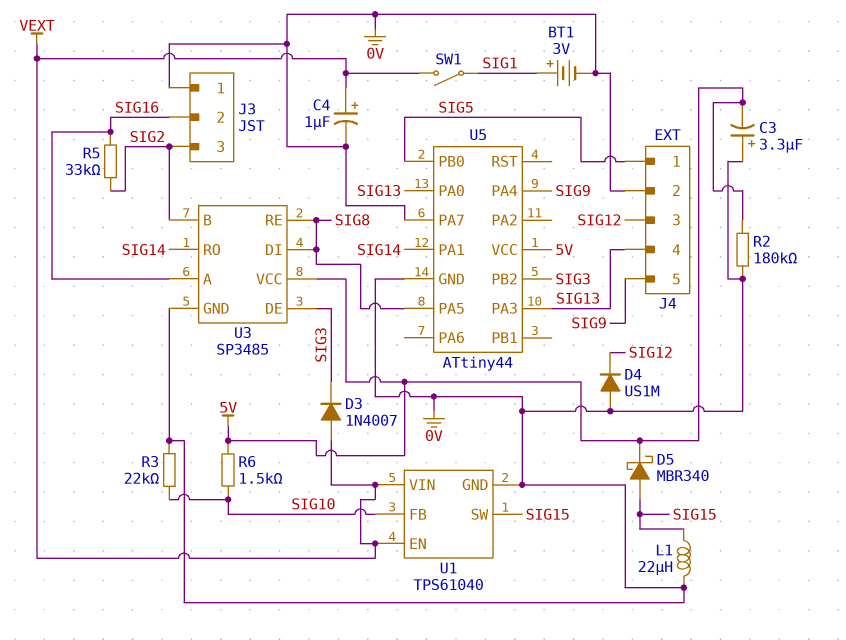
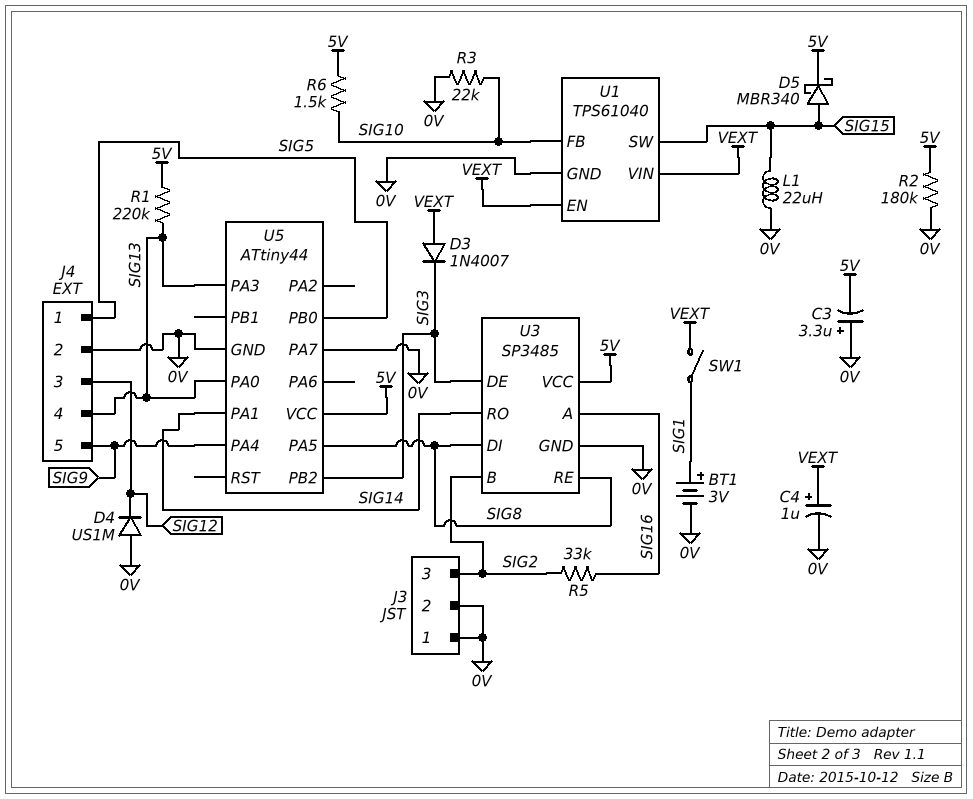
J3 pin 2: SIG16 -> 0V
R1: none -> 220k (5V, SIG13)

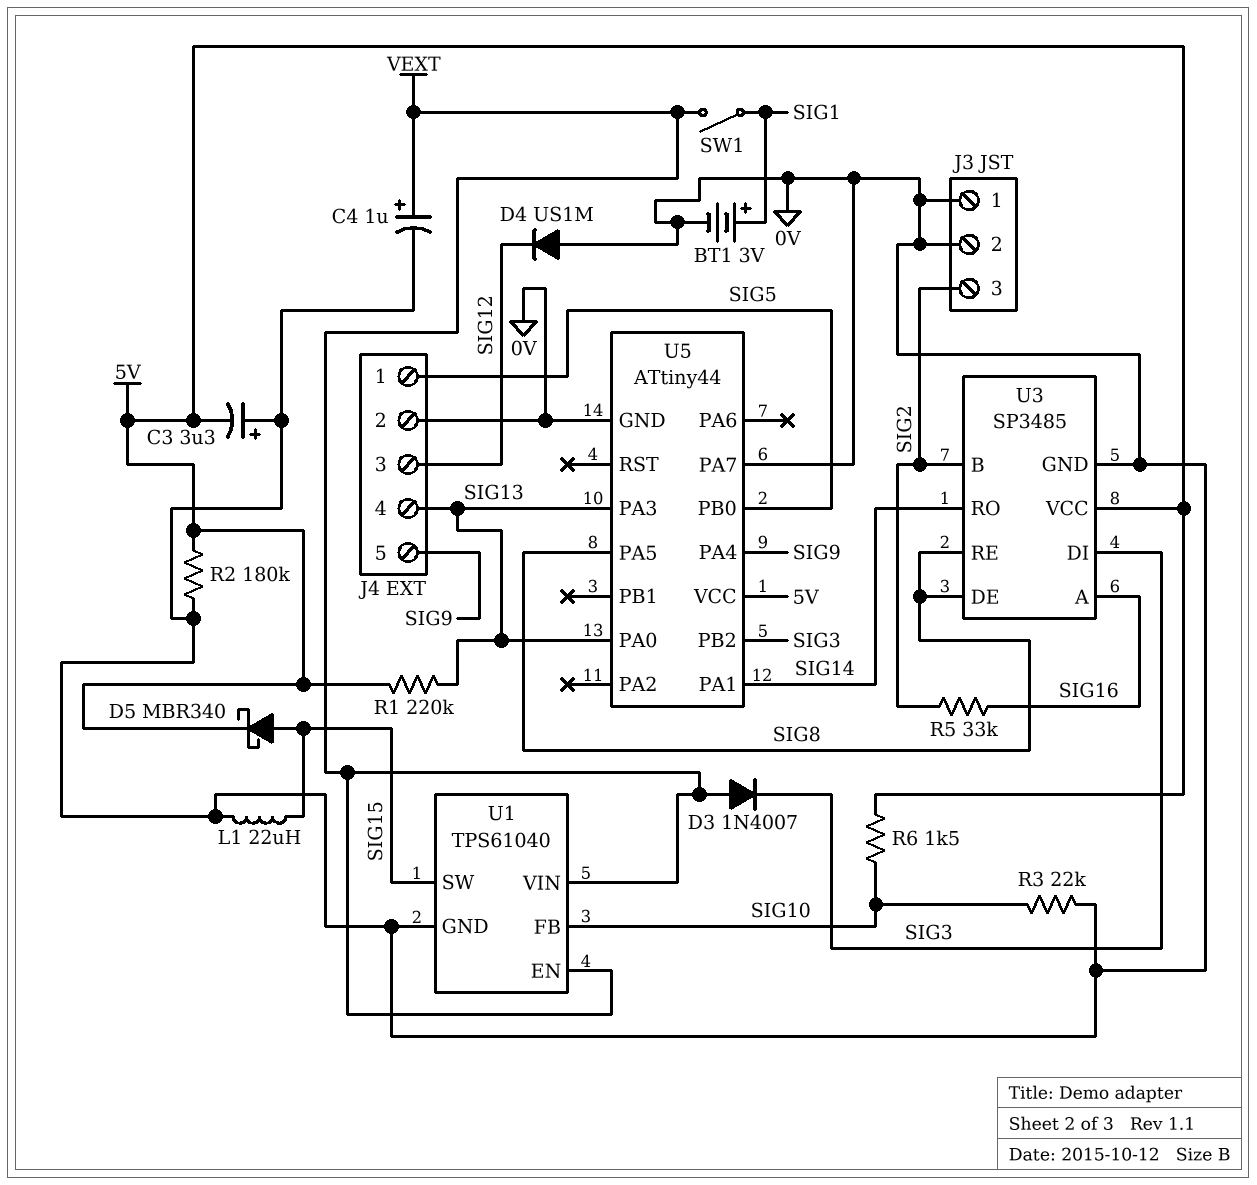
U3 pin DE: SIG3 -> SIG8
U3 pin DI: SIG8 -> SIG3

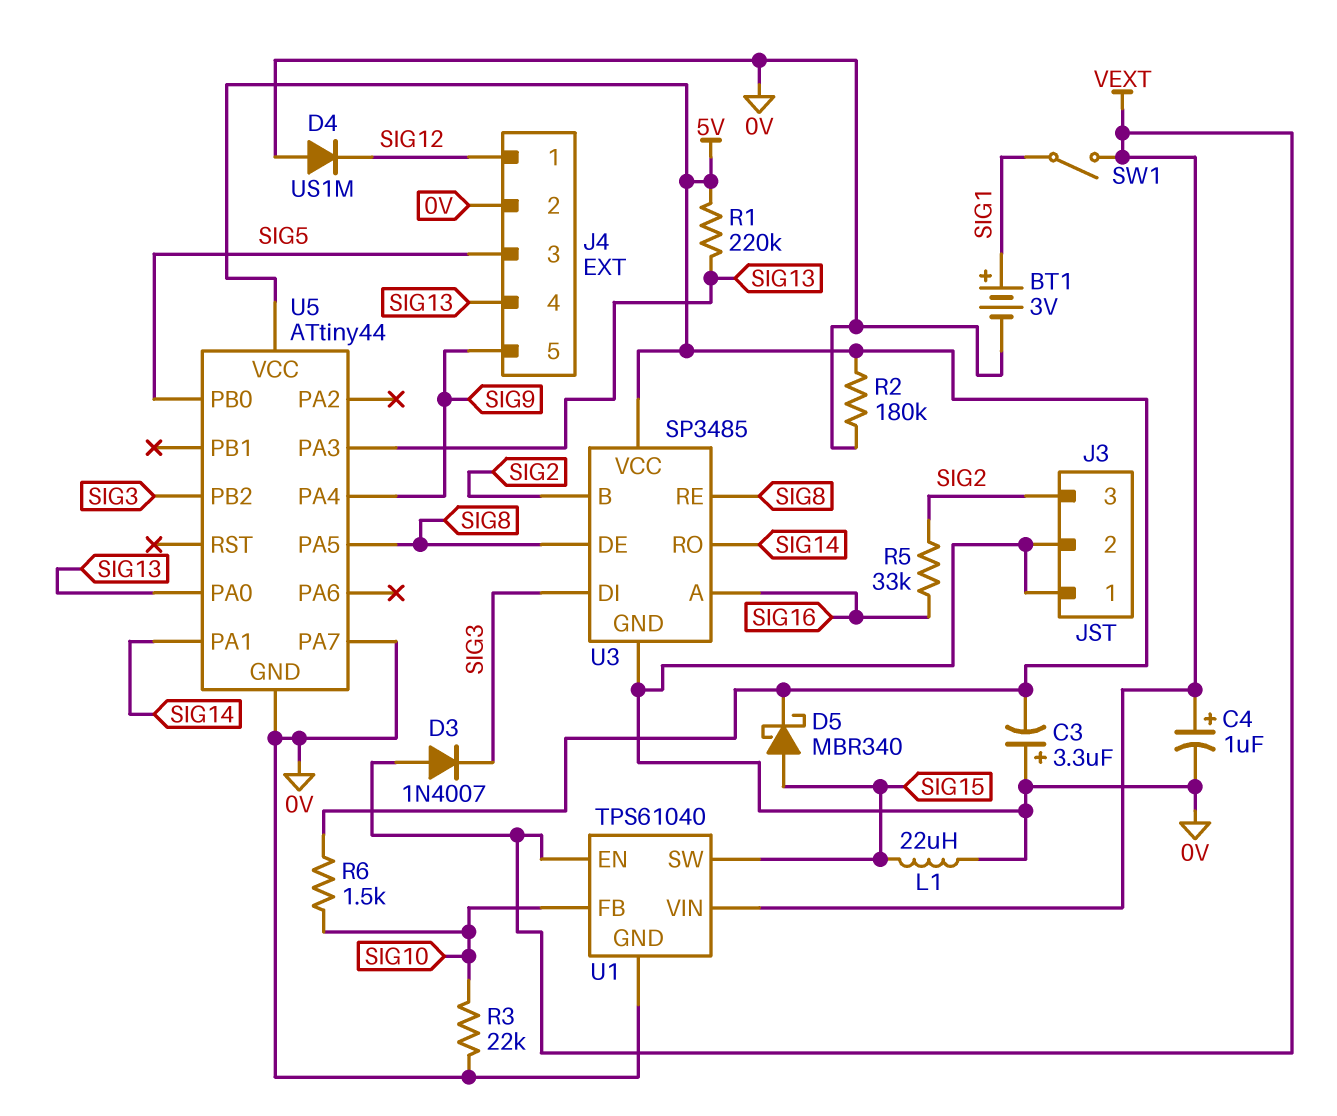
J4 pin 1: SIG5 -> SIG12
J4 pin 3: SIG12 -> SIG5

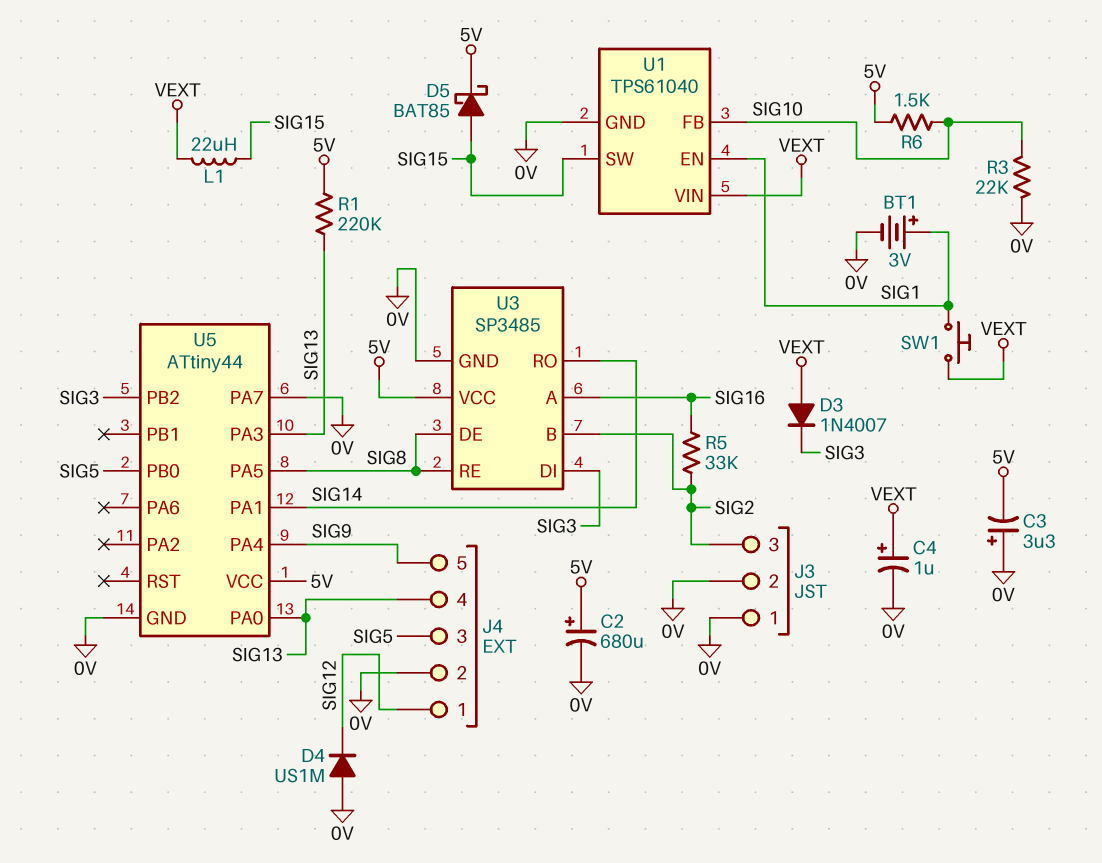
C2: none -> 680uF (plus 5V, minus 0V)
D5: schottky MBR340 (A SIG15, K 5V) -> schottky BAT85 (A SIG15, K 5V)
L1: 22uH (0V, SIG15) -> 22uH (SIG15, VEXT)
R2: 180k (0V, 5V) -> none
SW1: switch (SIG1, VEXT) -> button (SIG1, VEXT)
U1 pin EN: VEXT -> SIG1

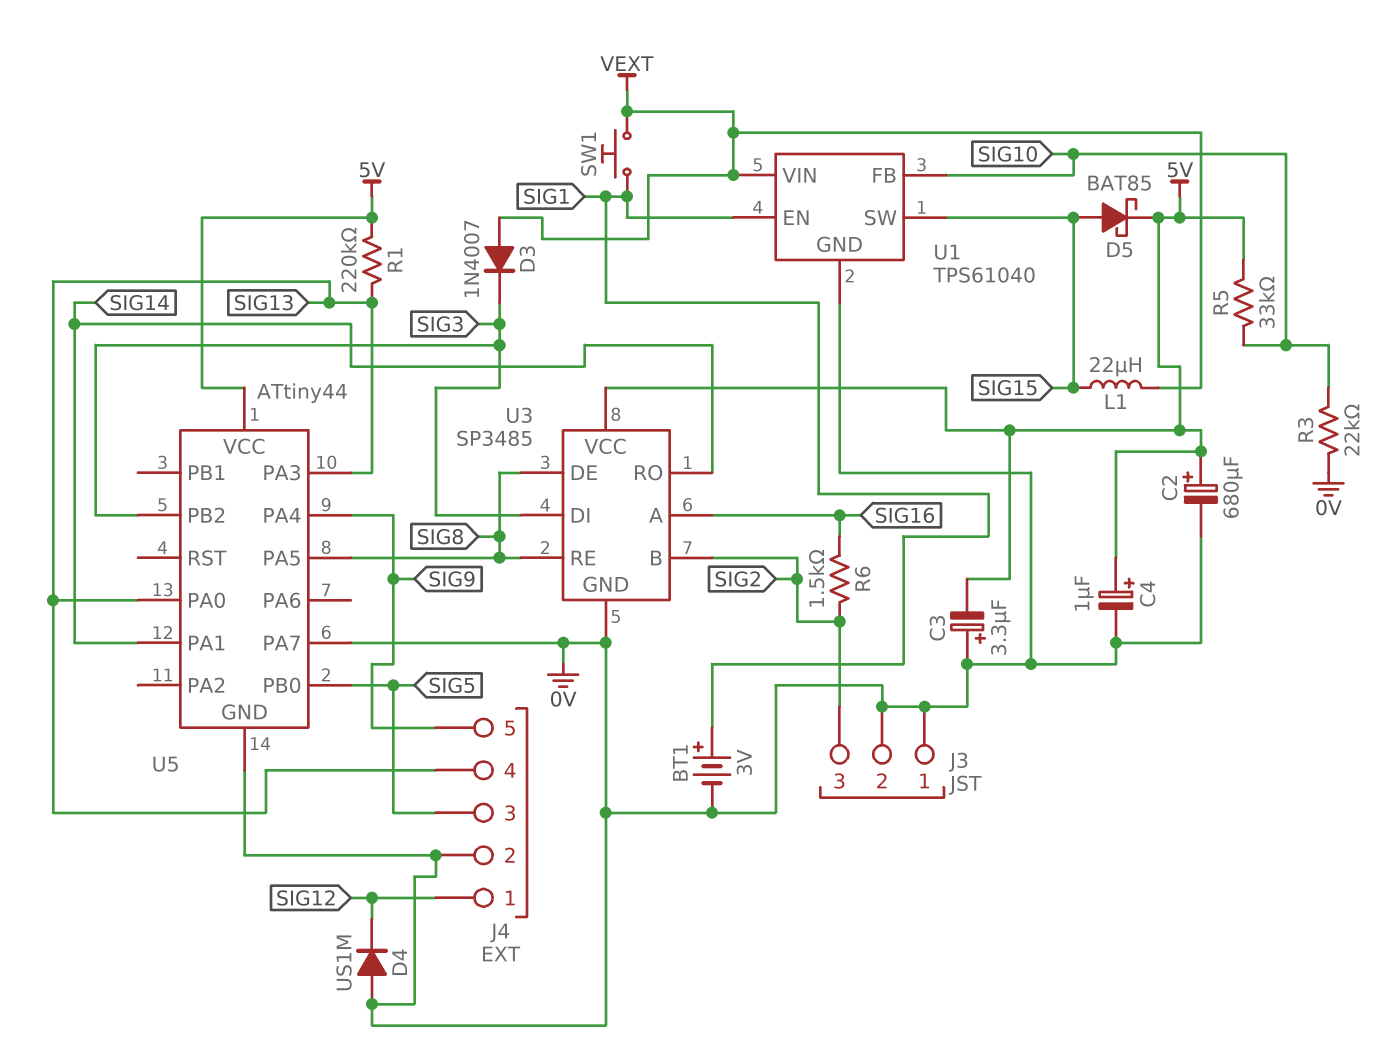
C4: 1uF (plus VEXT, minus 0V) -> 1uF (plus 5V, minus 0V)
R5: 33k (SIG2, SIG16) -> 33k (5V, SIG10)
R6: 1.5k (5V, SIG10) -> 1.5k (SIG2, SIG16)

